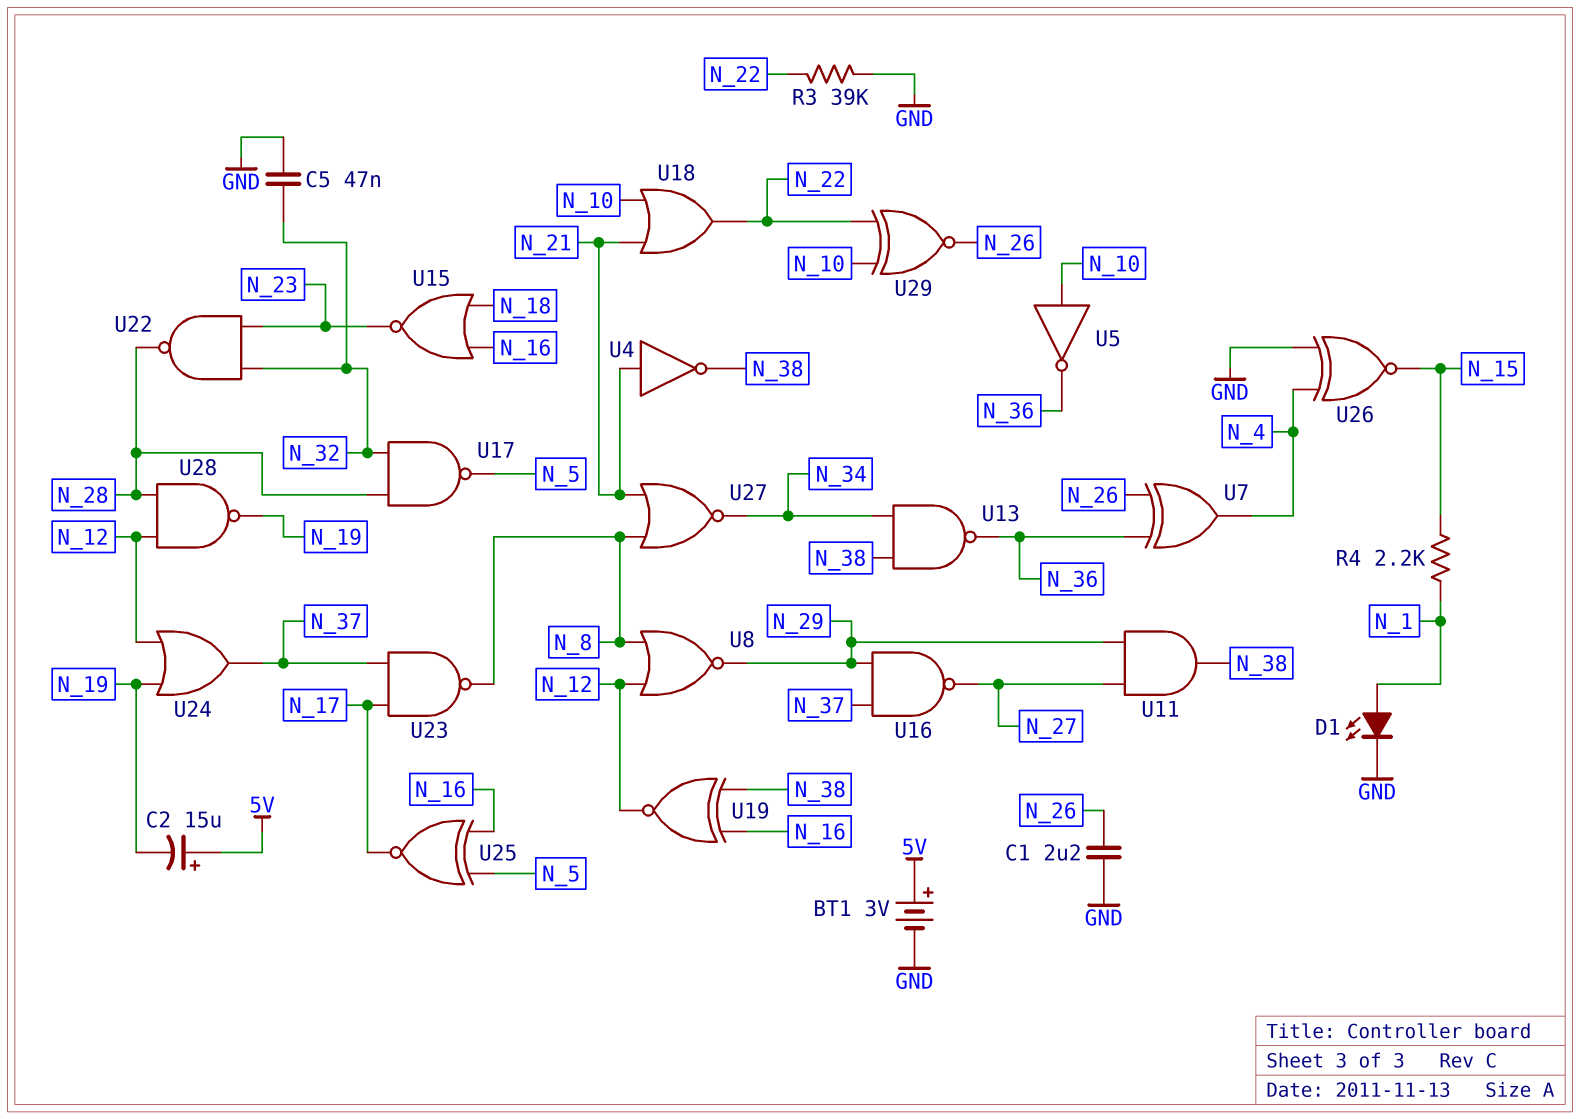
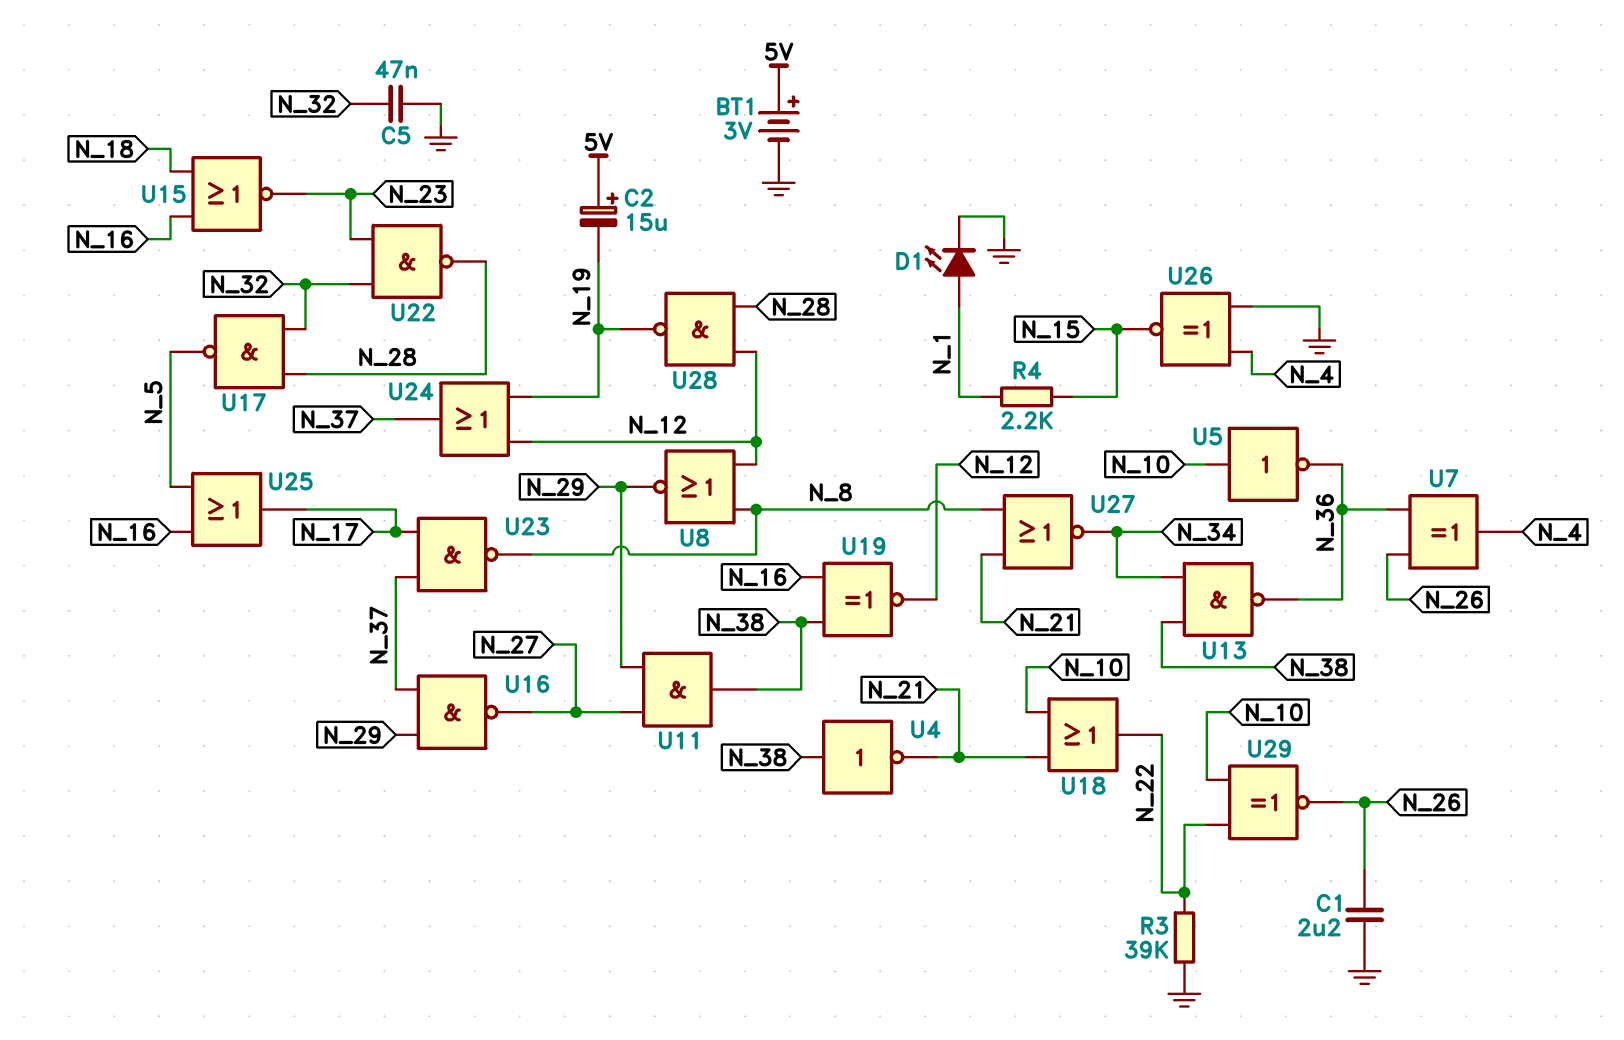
U4: NOT (in N_21, out N_38) -> NOT (in N_38, out N_21)
U25: XNOR (in N_5, in N_16, out N_17) -> OR (in N_5, in N_16, out N_17)

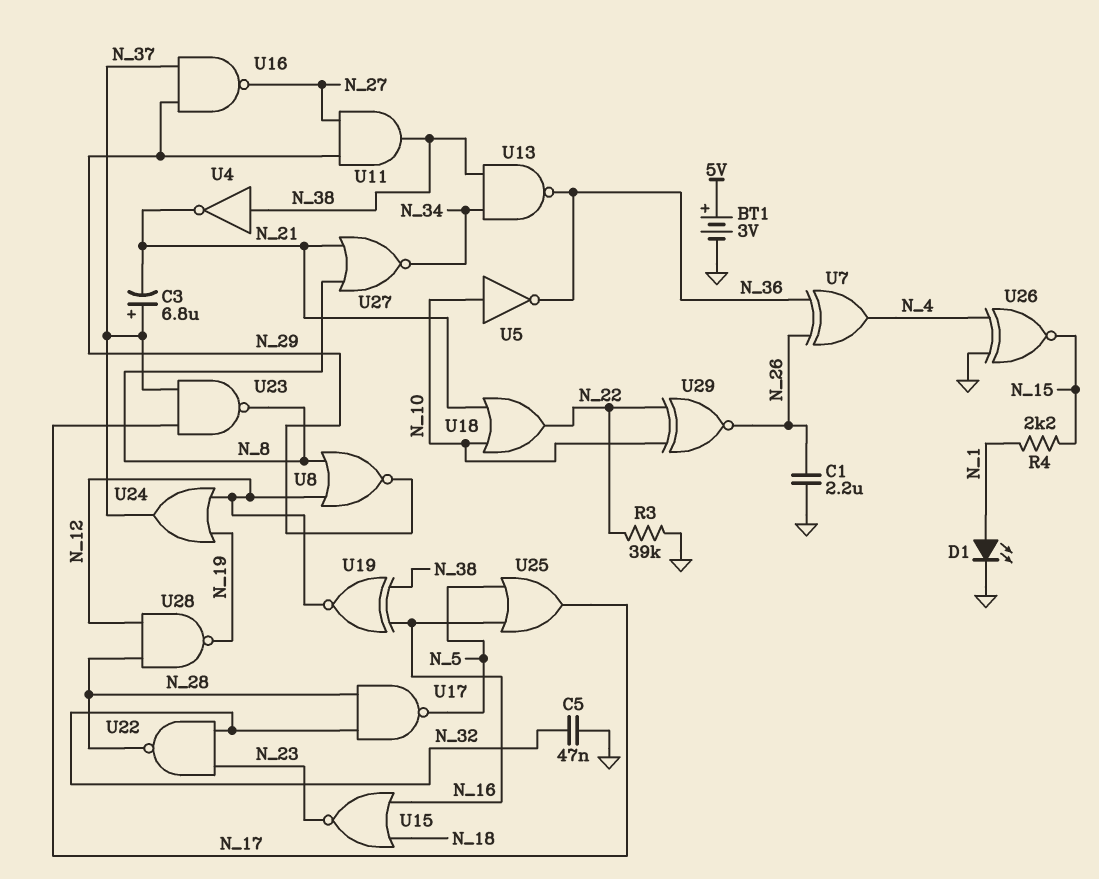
C2: 15uF (plus 5V, minus N_19) -> none
C3: none -> 6.8uF (plus N_37, minus N_21)

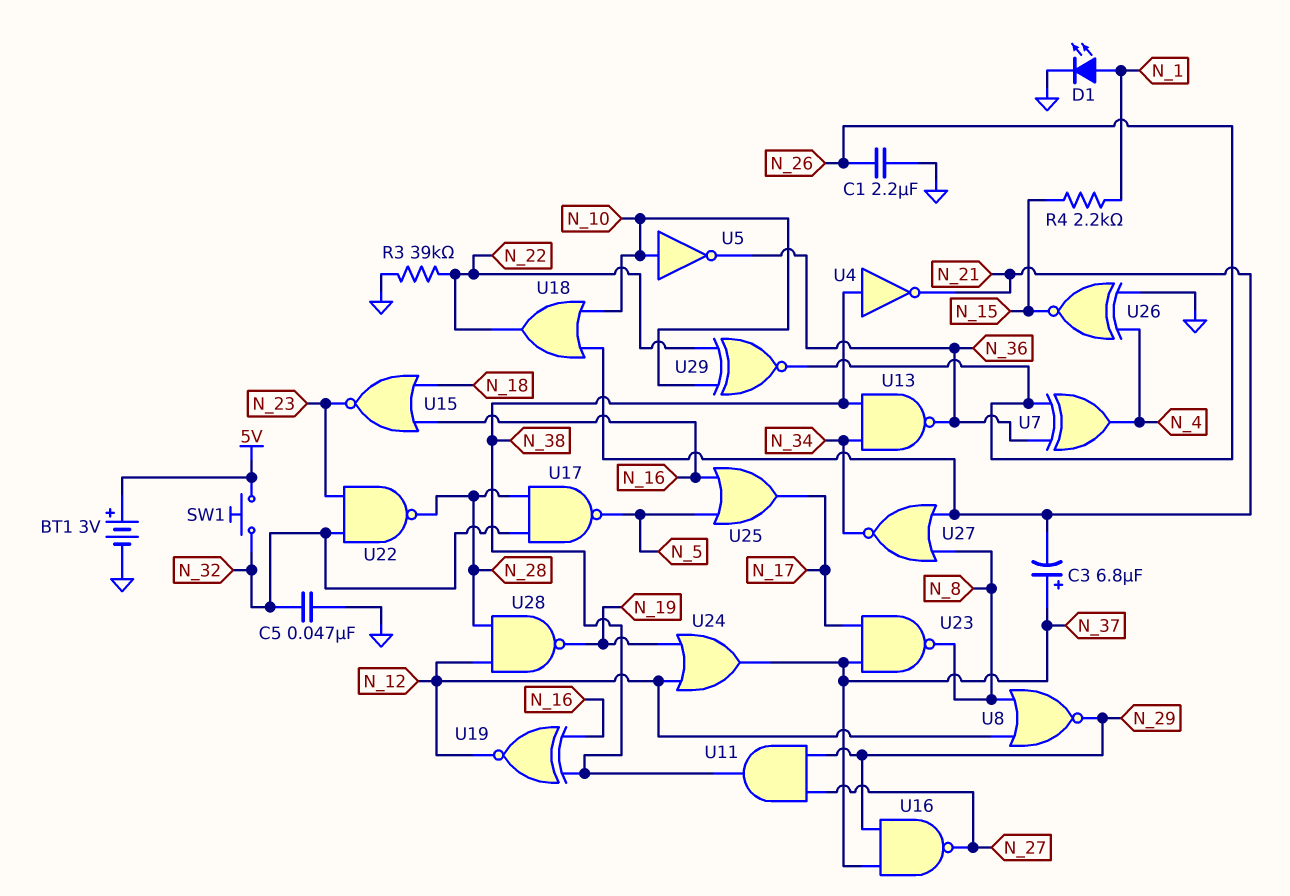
SW1: none -> button (5V, N_32)

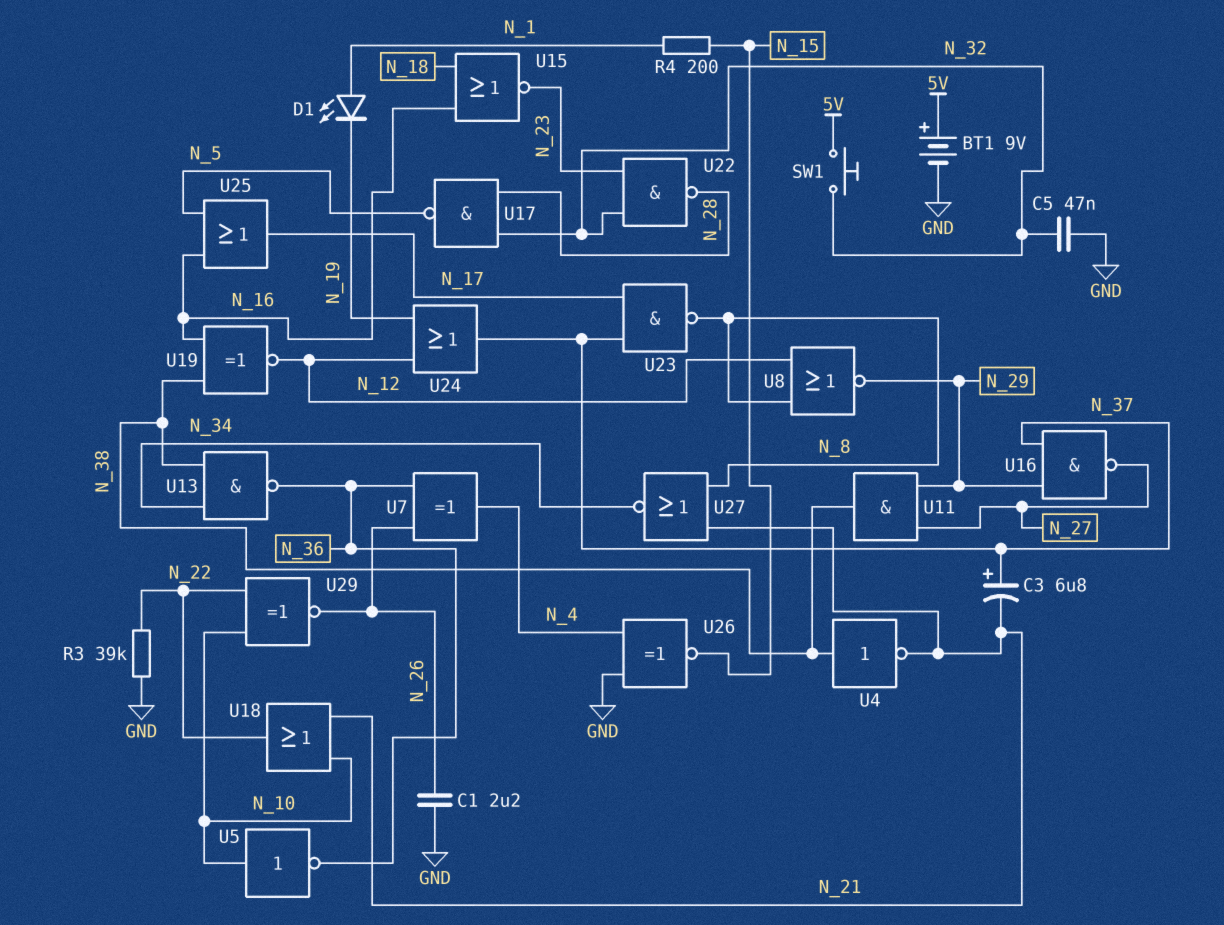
BT1: 3V (plus 5V, minus GND) -> 9V (plus 5V, minus GND)
D1: LED (A N_1, K GND) -> LED (A N_1, K N_19)
R4: 2.2k (N_1, N_15) -> 200 (N_1, N_15)
U28: NAND (in N_12, in N_28, out N_19) -> none

